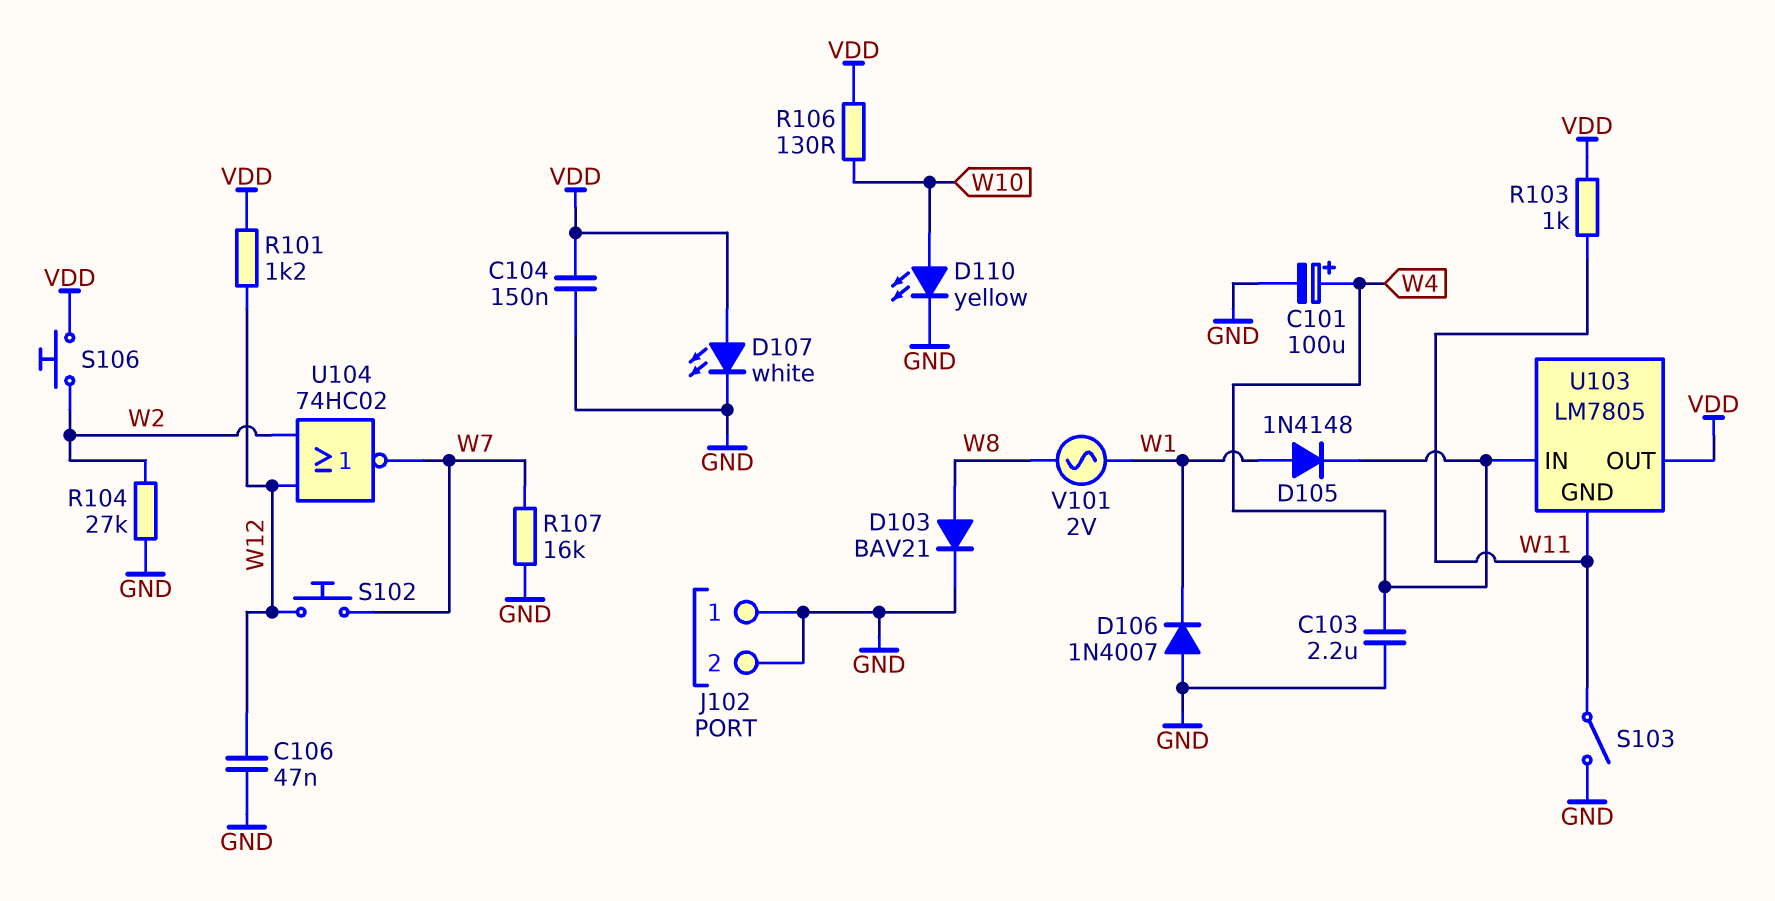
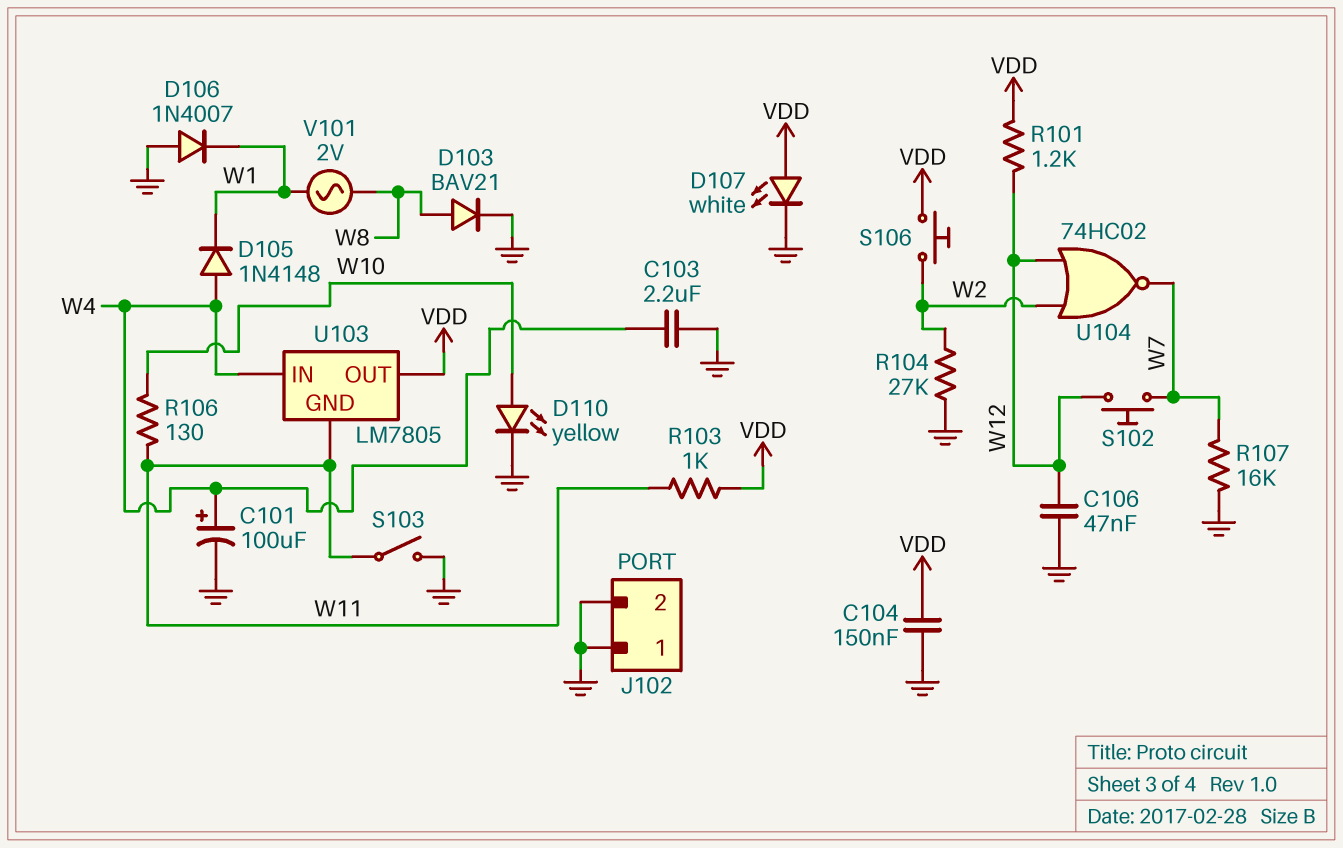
D105: diode 1N4148 (A W1, K W4) -> diode 1N4148 (A W4, K W1)
R106: 130 (VDD, W10) -> 130 (W10, W11)

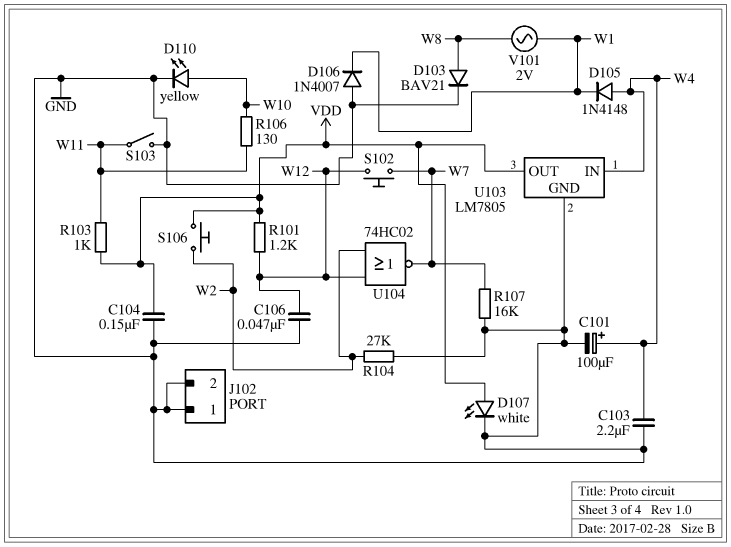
U103 pin GND: W11 -> GND

